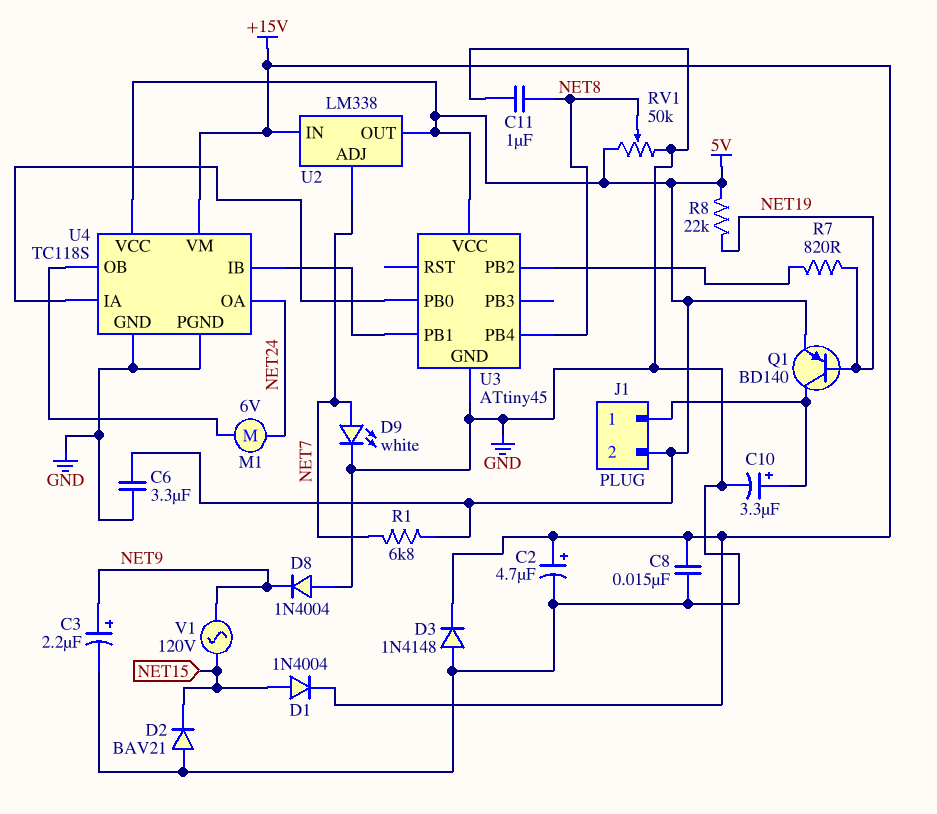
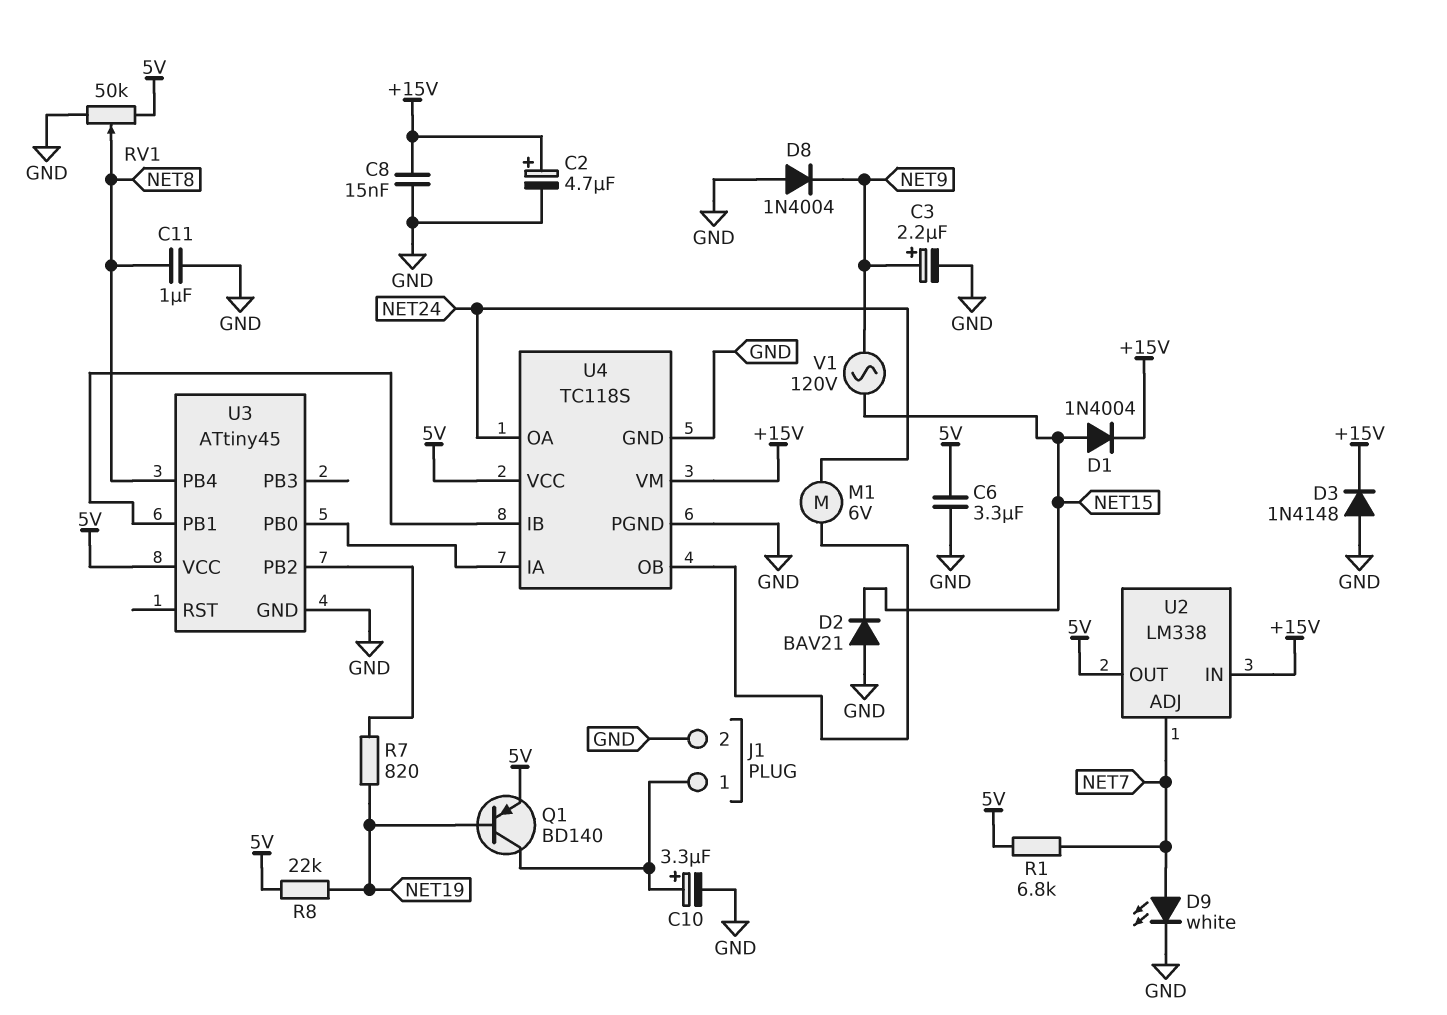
J1 pin 2: 5V -> GND

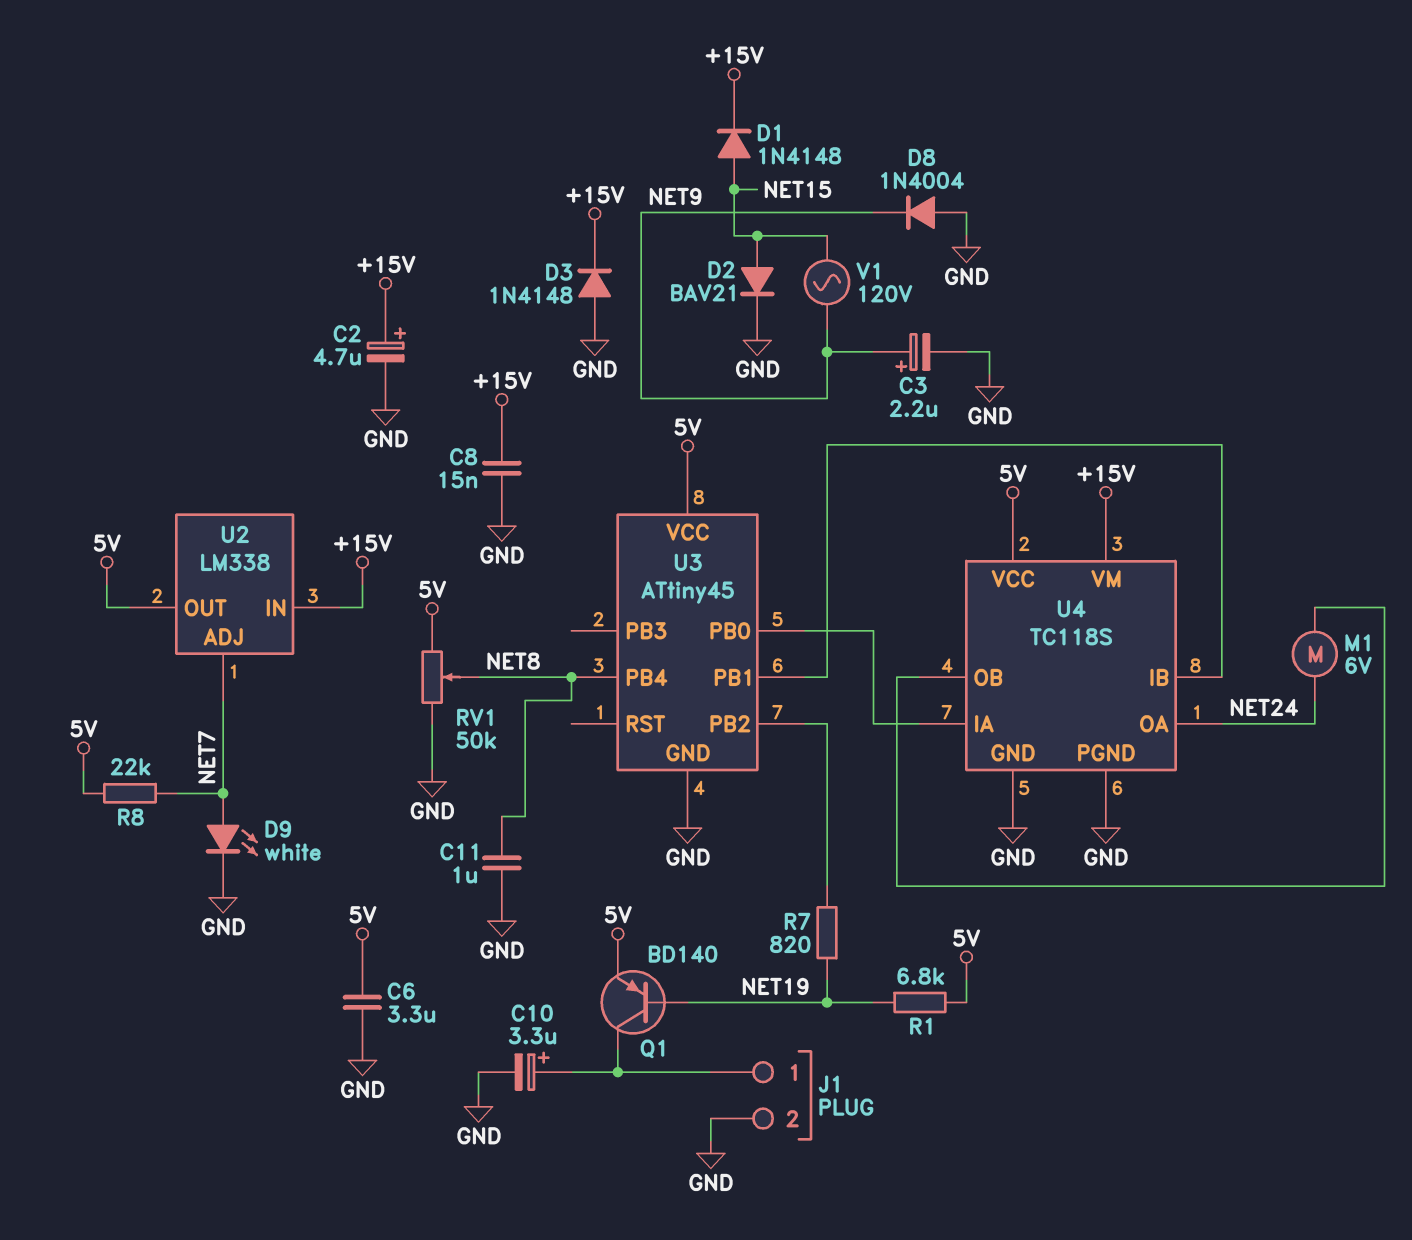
D1: diode 1N4004 (A NET15, K +15V) -> diode 1N4148 (A NET15, K +15V)
D2: diode BAV21 (A GND, K NET15) -> diode BAV21 (A NET15, K GND)
R1: 6.8k (5V, NET7) -> 6.8k (5V, NET19)
R8: 22k (5V, NET19) -> 22k (5V, NET7)

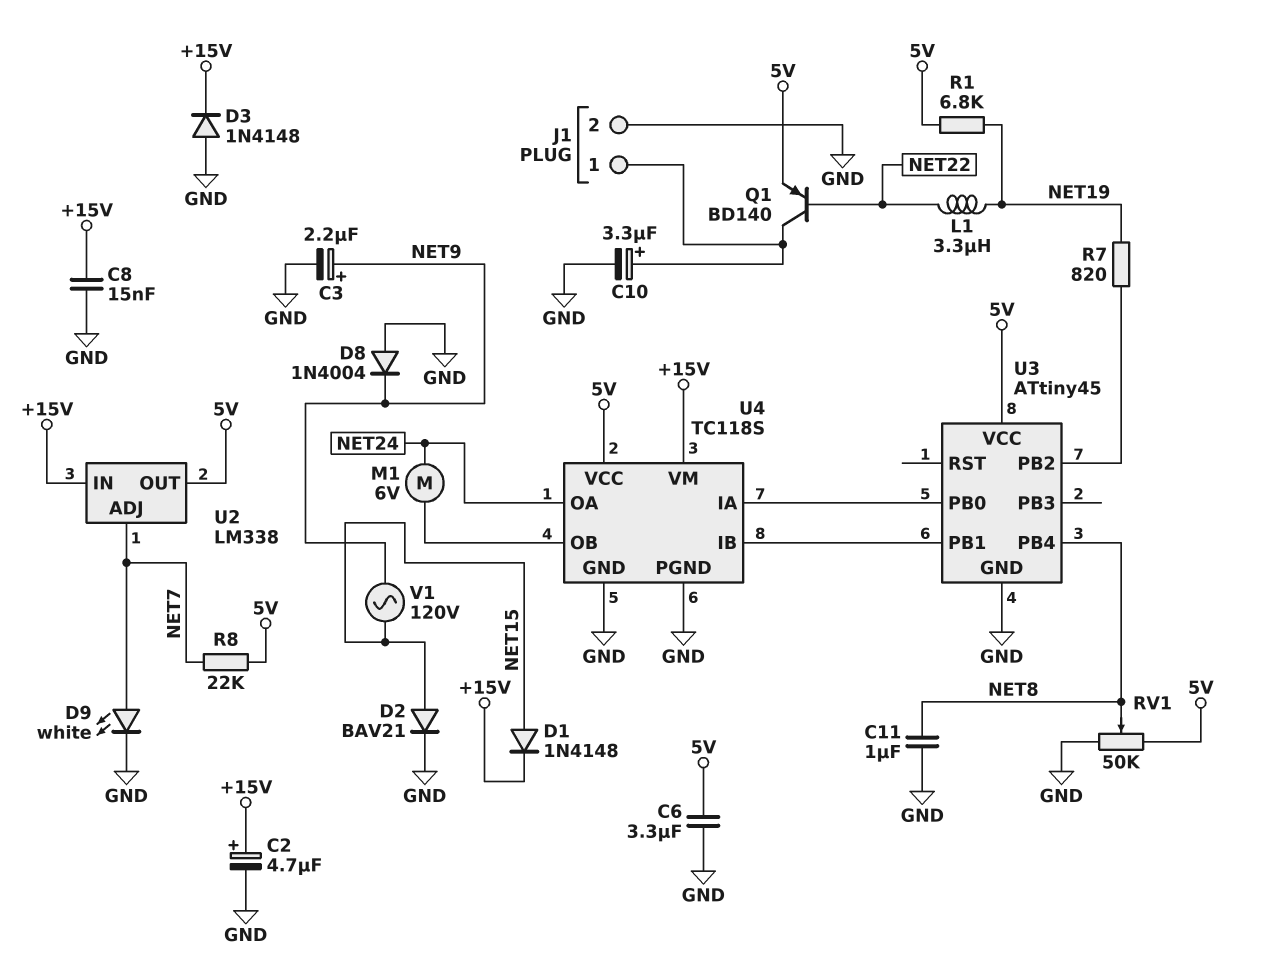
L1: none -> 3.3uH (NET19, NET22)
Q1: PNP BD140 (B NET19, C J1/1, E 5V) -> PNP BD140 (B NET22, C J1/1, E 5V)

